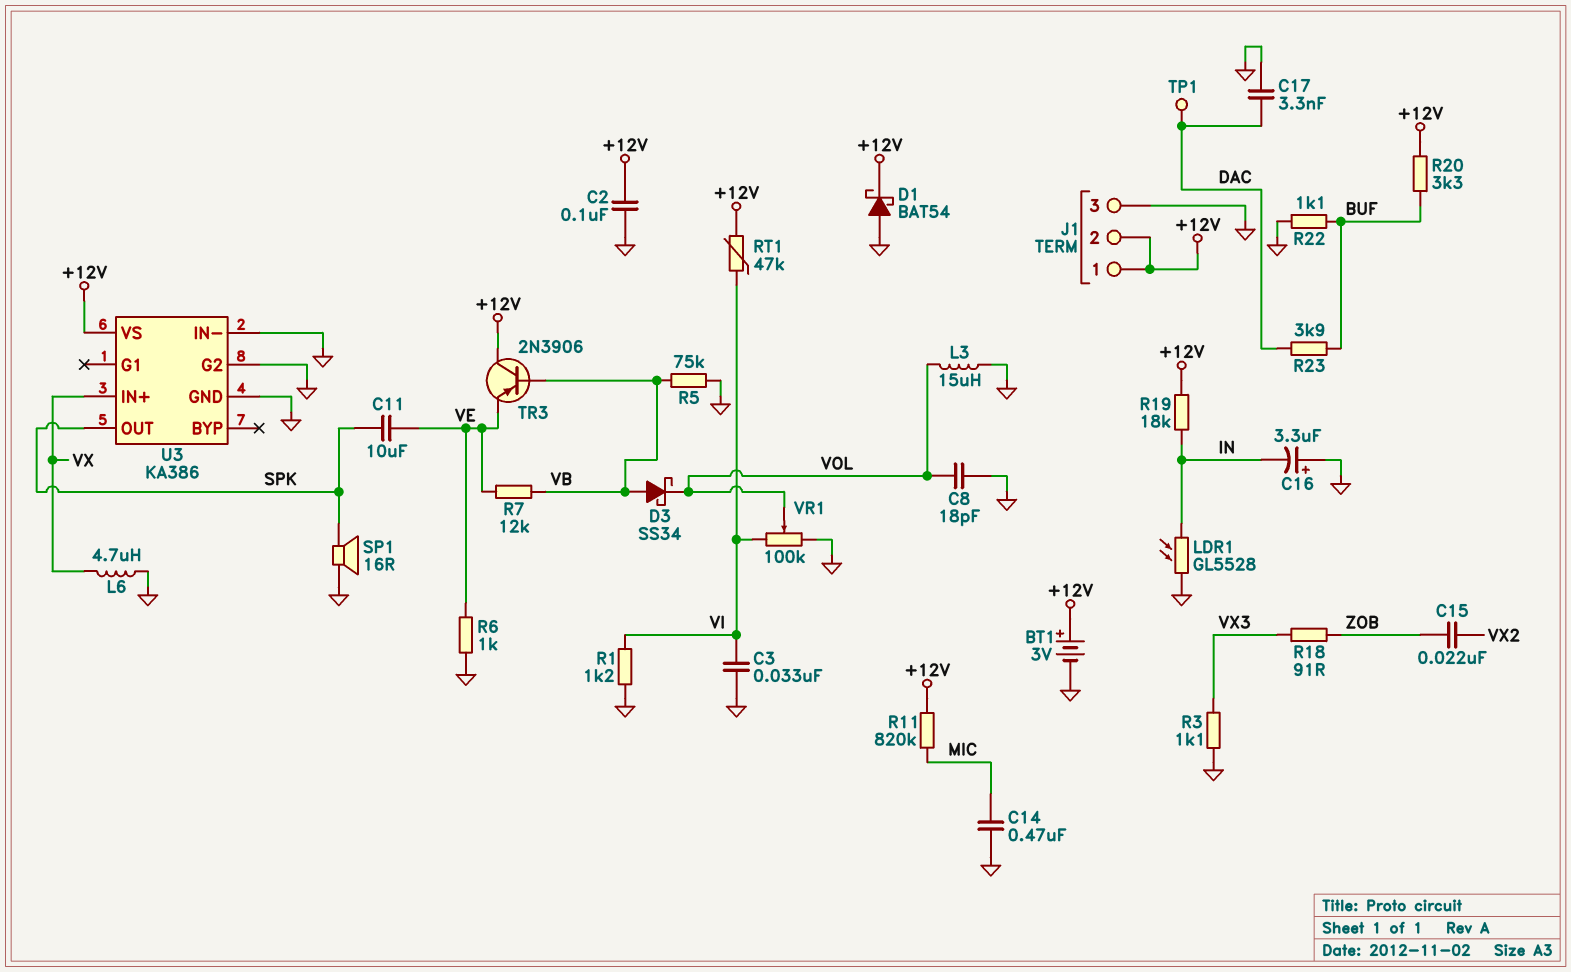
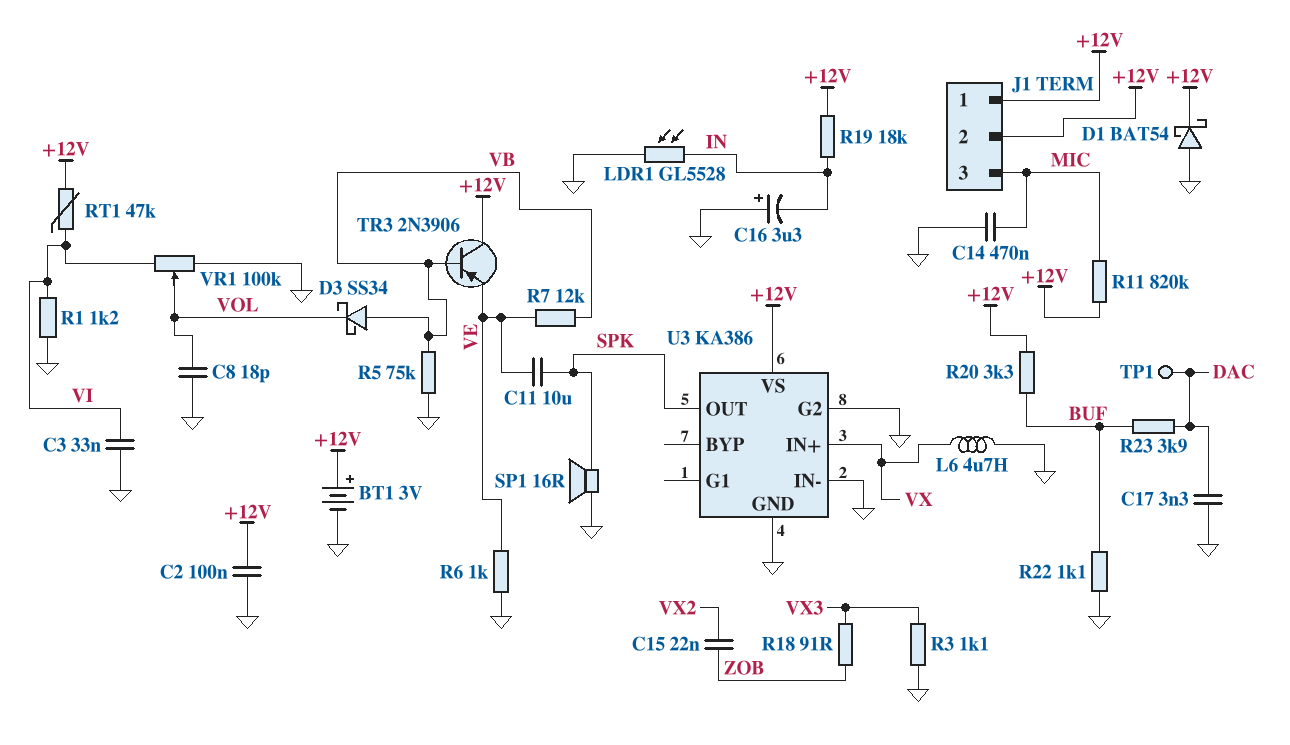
J1 pin 3: GND -> MIC
L3: 15uH (GND, VOL) -> none

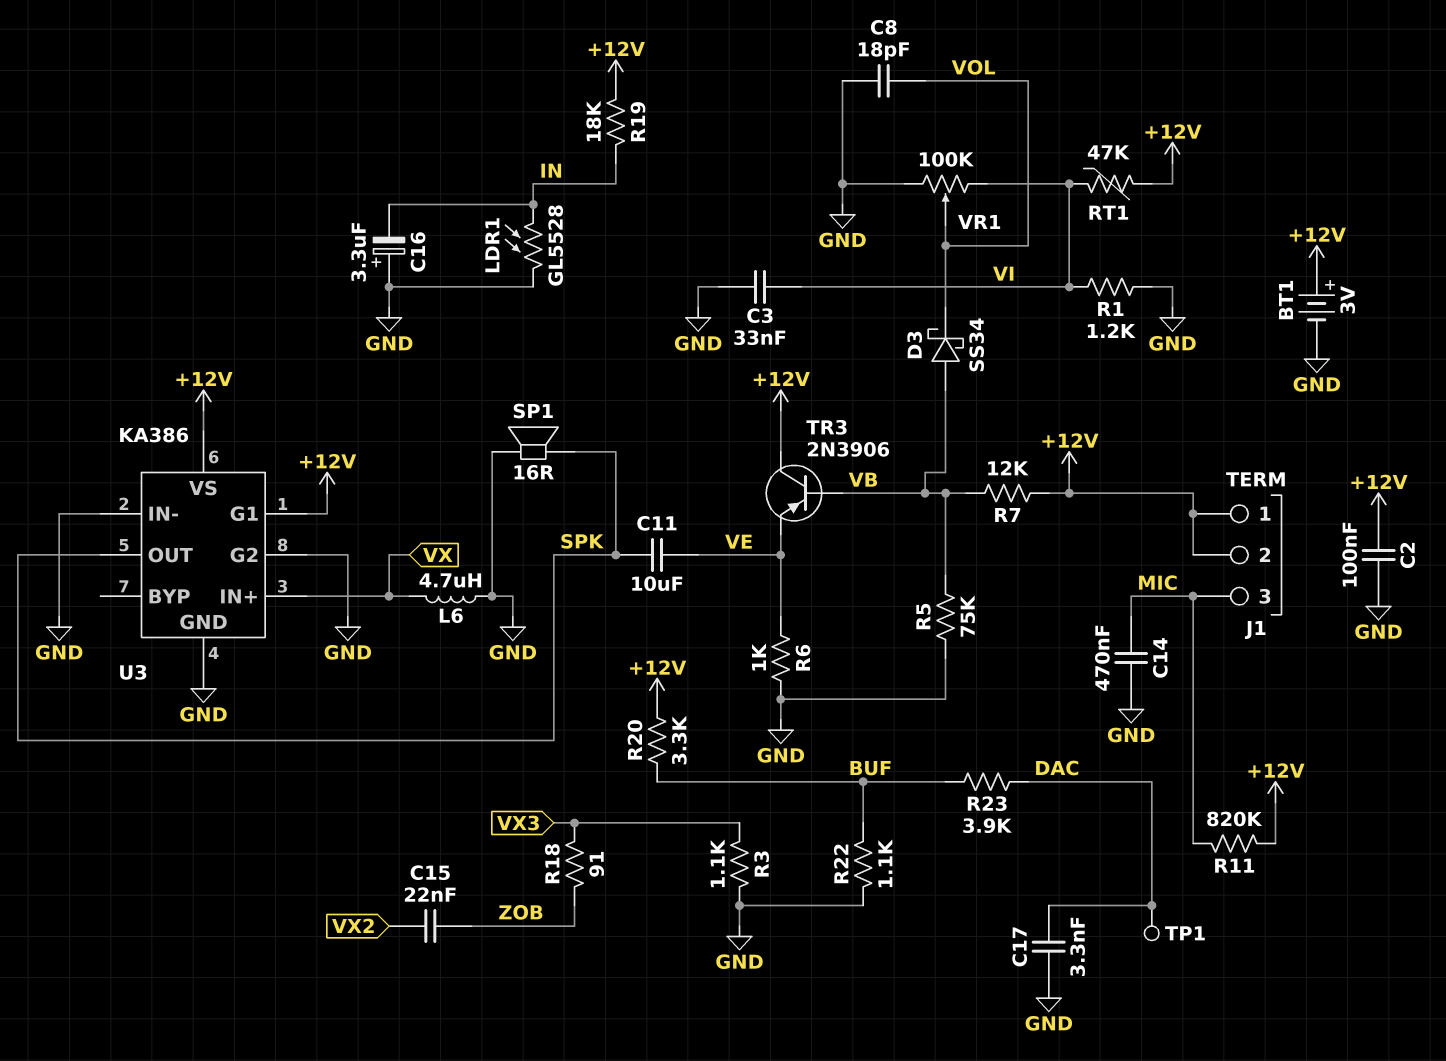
D1: schottky BAT54 (A GND, K +12V) -> none
R7: 12k (VB, VE) -> 12k (+12V, VB)
U3 pin G1: none -> +12V

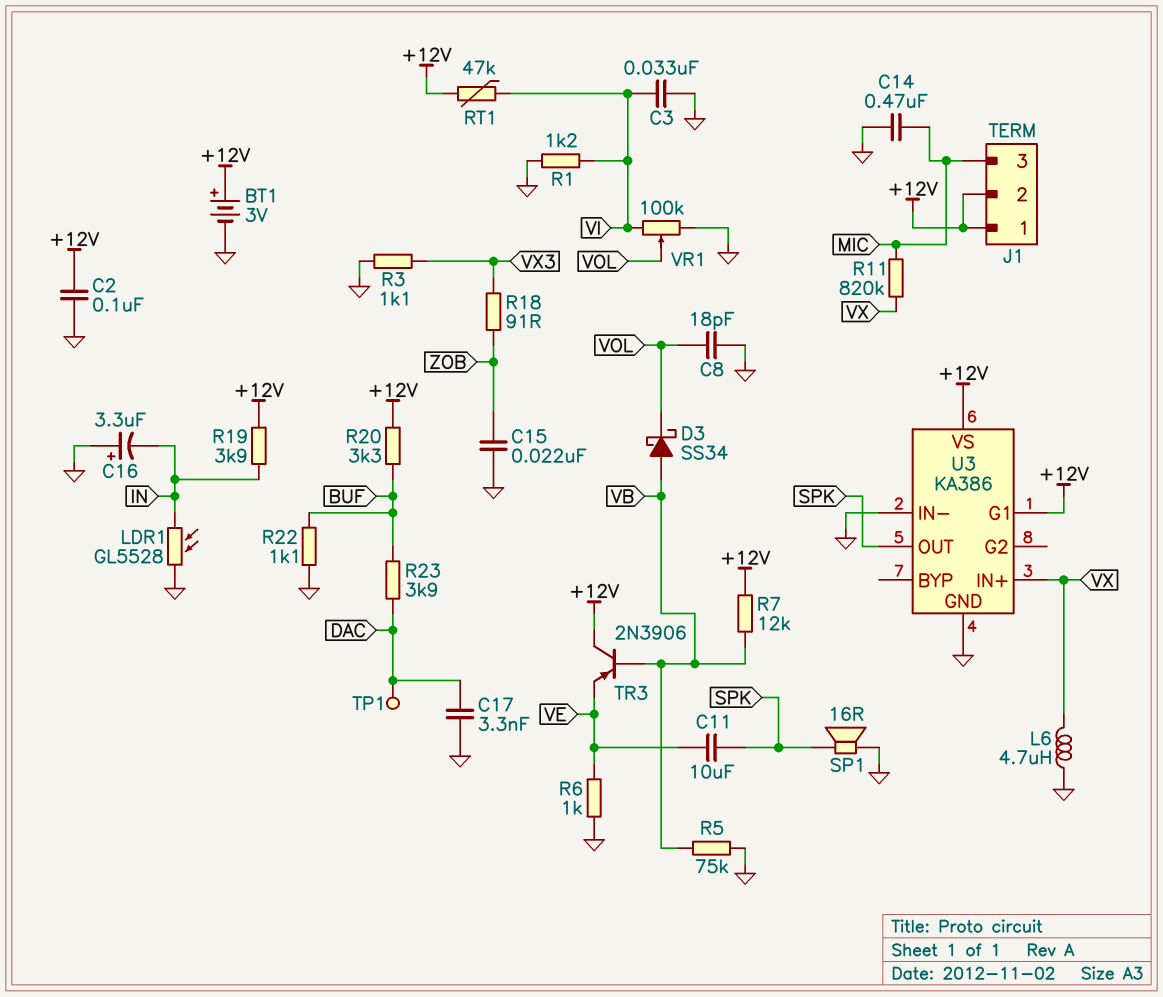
C15: 22nF (VX2, ZOB) -> 22nF (GND, ZOB)
R11: 820k (+12V, MIC) -> 820k (MIC, VX)
R19: 18k (+12V, IN) -> 3.9k (+12V, IN)
U3 pin G2: GND -> none

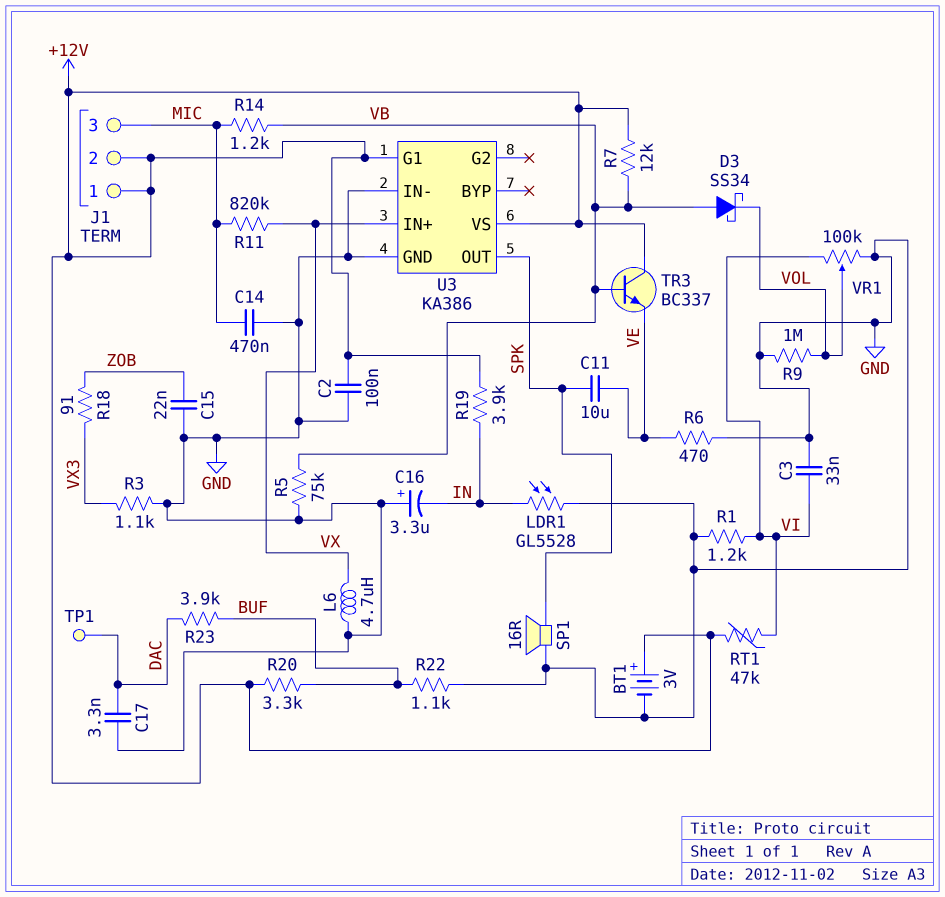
C8: 18pF (GND, VOL) -> none
R6: 1k (GND, VE) -> 470 (GND, VE)
R9: none -> 1M (GND, VOL)
R14: none -> 1.2k (MIC, VB)
TR3: PNP 2N3906 (B VB, C +12V, E VE) -> NPN BC337 (B VB, C +12V, E VE)

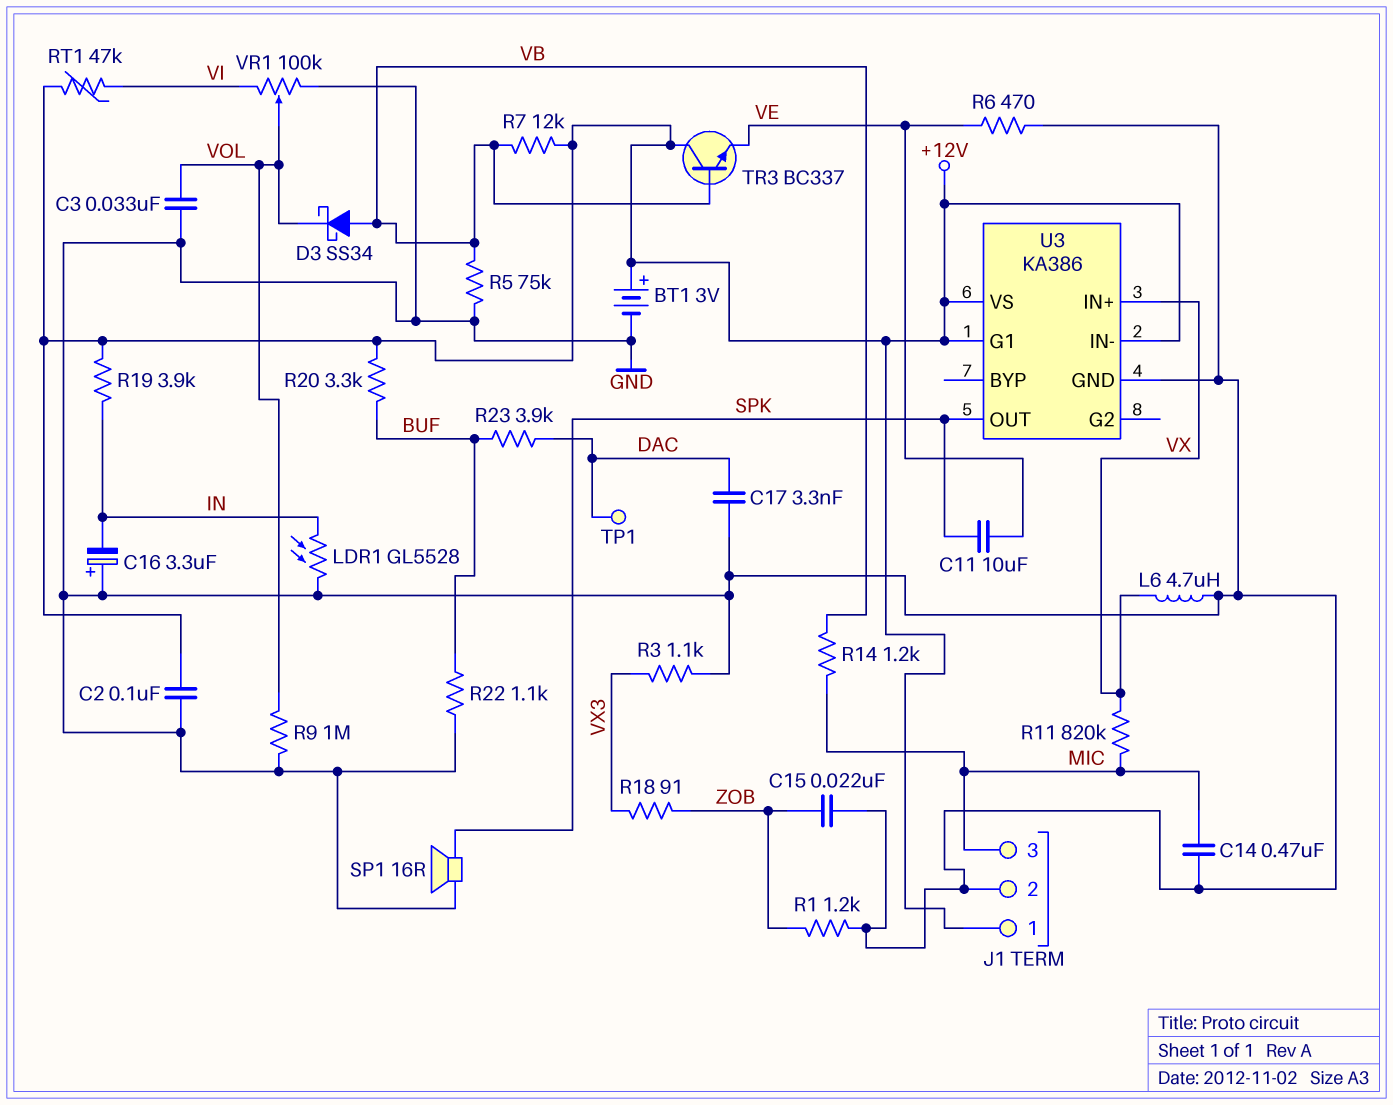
C3: 33nF (GND, VI) -> 33nF (GND, VOL)
J1 pin 2: +12V -> GND
R1: 1.2k (GND, VI) -> 1.2k (GND, ZOB)
U3 pin IN-: GND -> +12V

